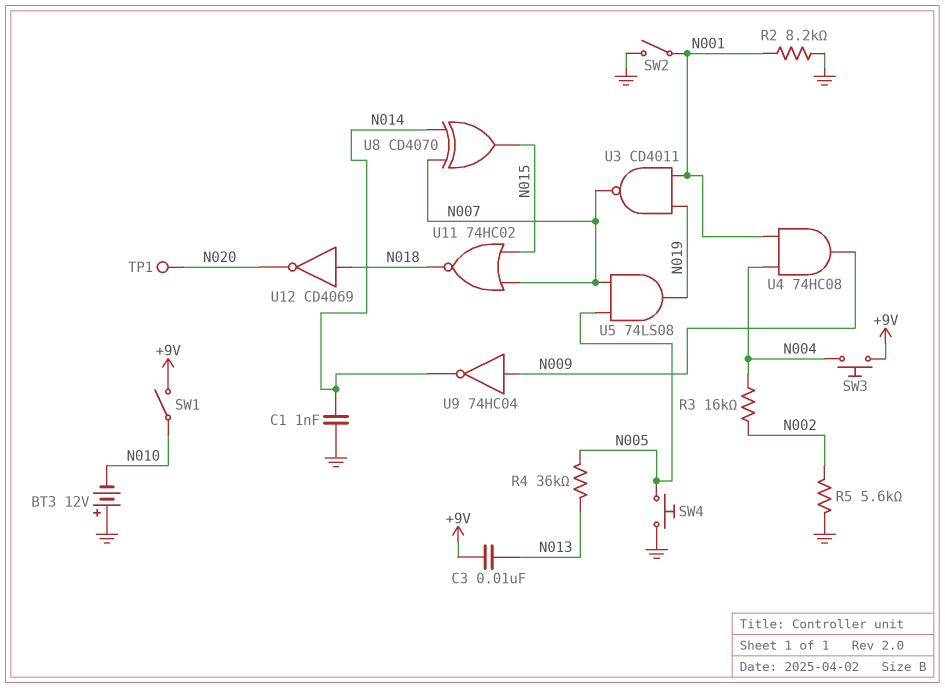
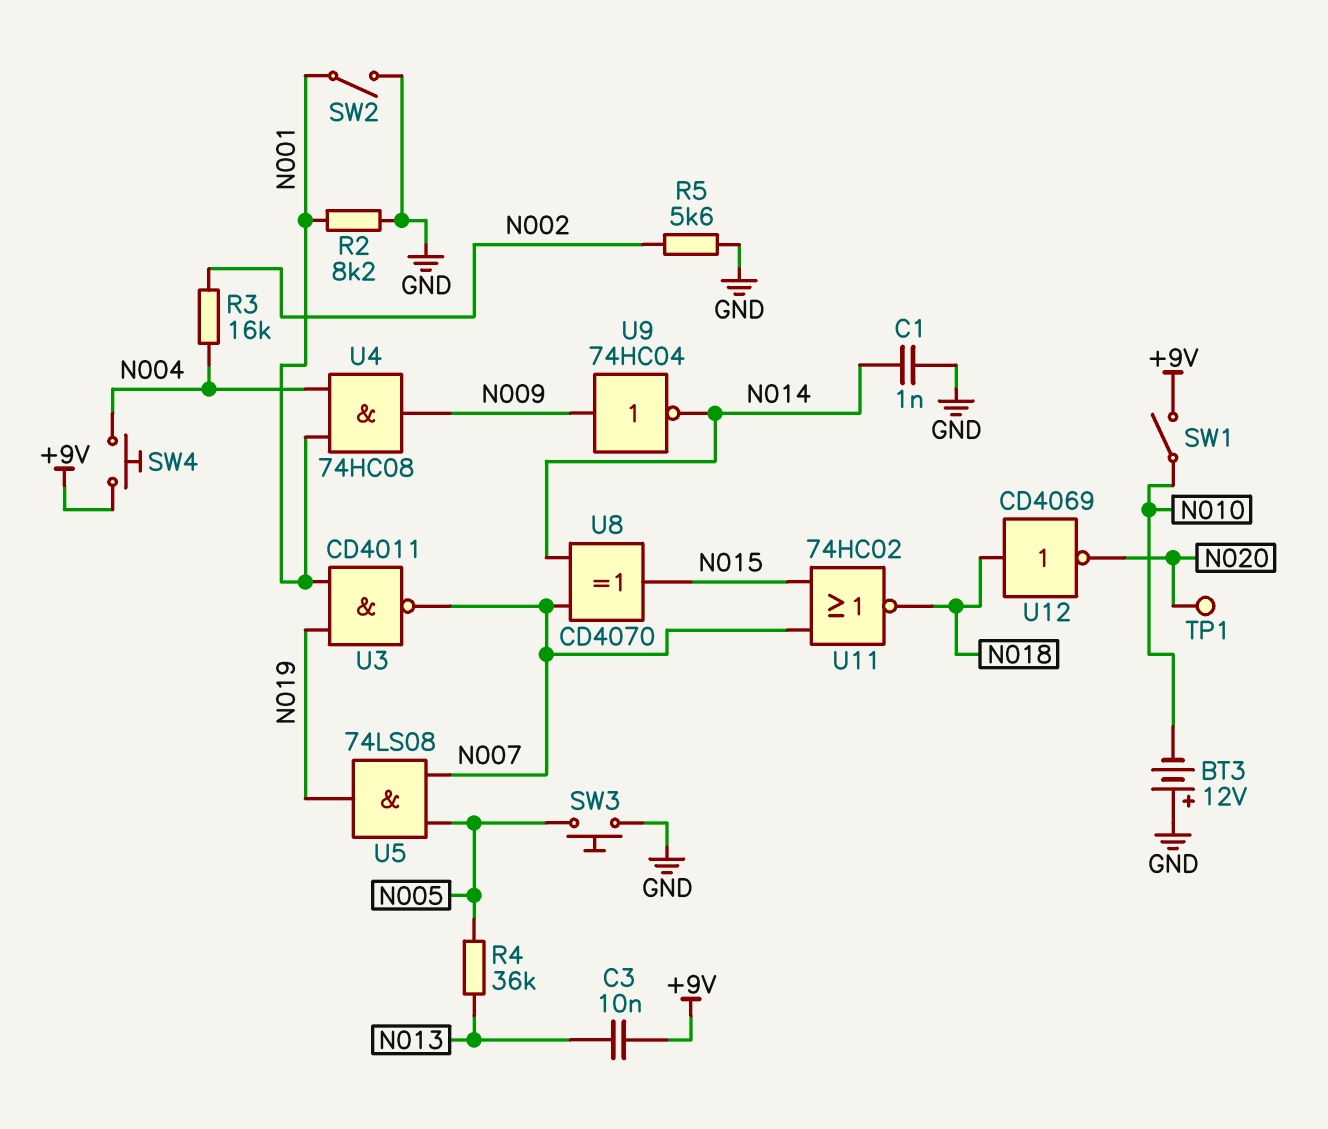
SW3: button (+9V, N004) -> button (GND, N005)
SW4: button (GND, N005) -> button (+9V, N004)

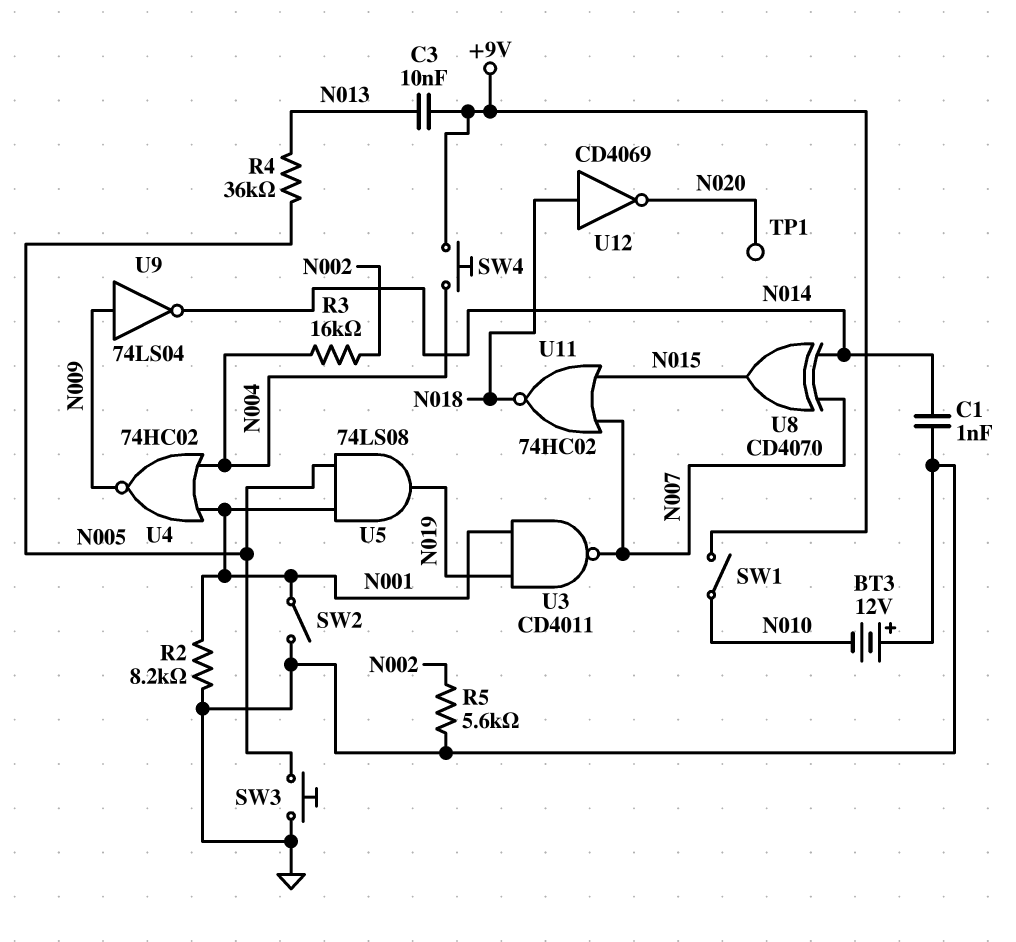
U4: AND 74HC08 (in N001, in N004, out N009) -> NOR 74HC02 (in N001, in N004, out N009)
U5: AND 74LS08 (in N005, in N007, out N019) -> AND 74LS08 (in N001, in N005, out N019)
U9: NOT 74HC04 (in N009, out N014) -> NOT 74LS04 (in N009, out N014)

